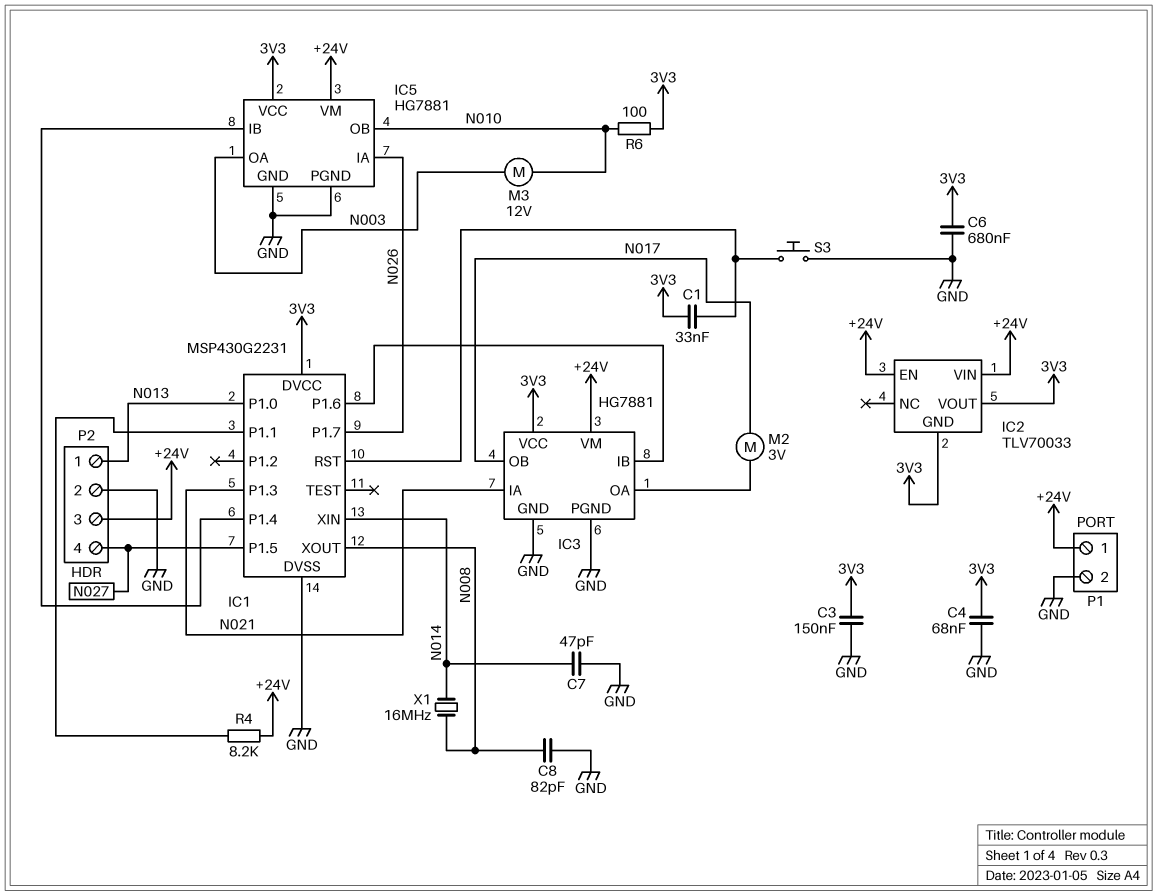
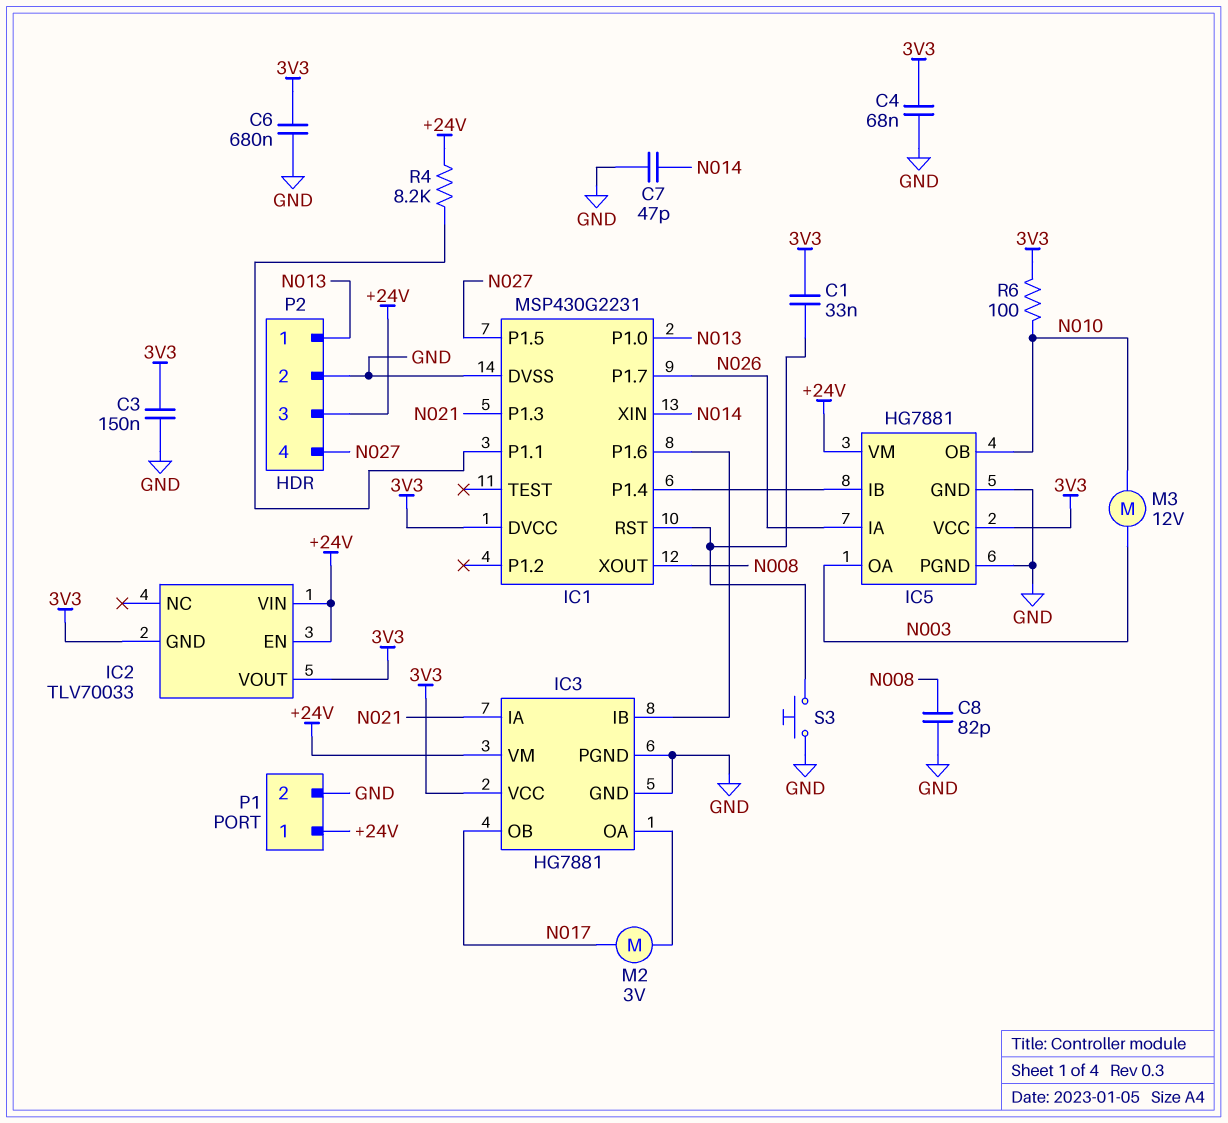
X1: 16MHz (N008, N014) -> none

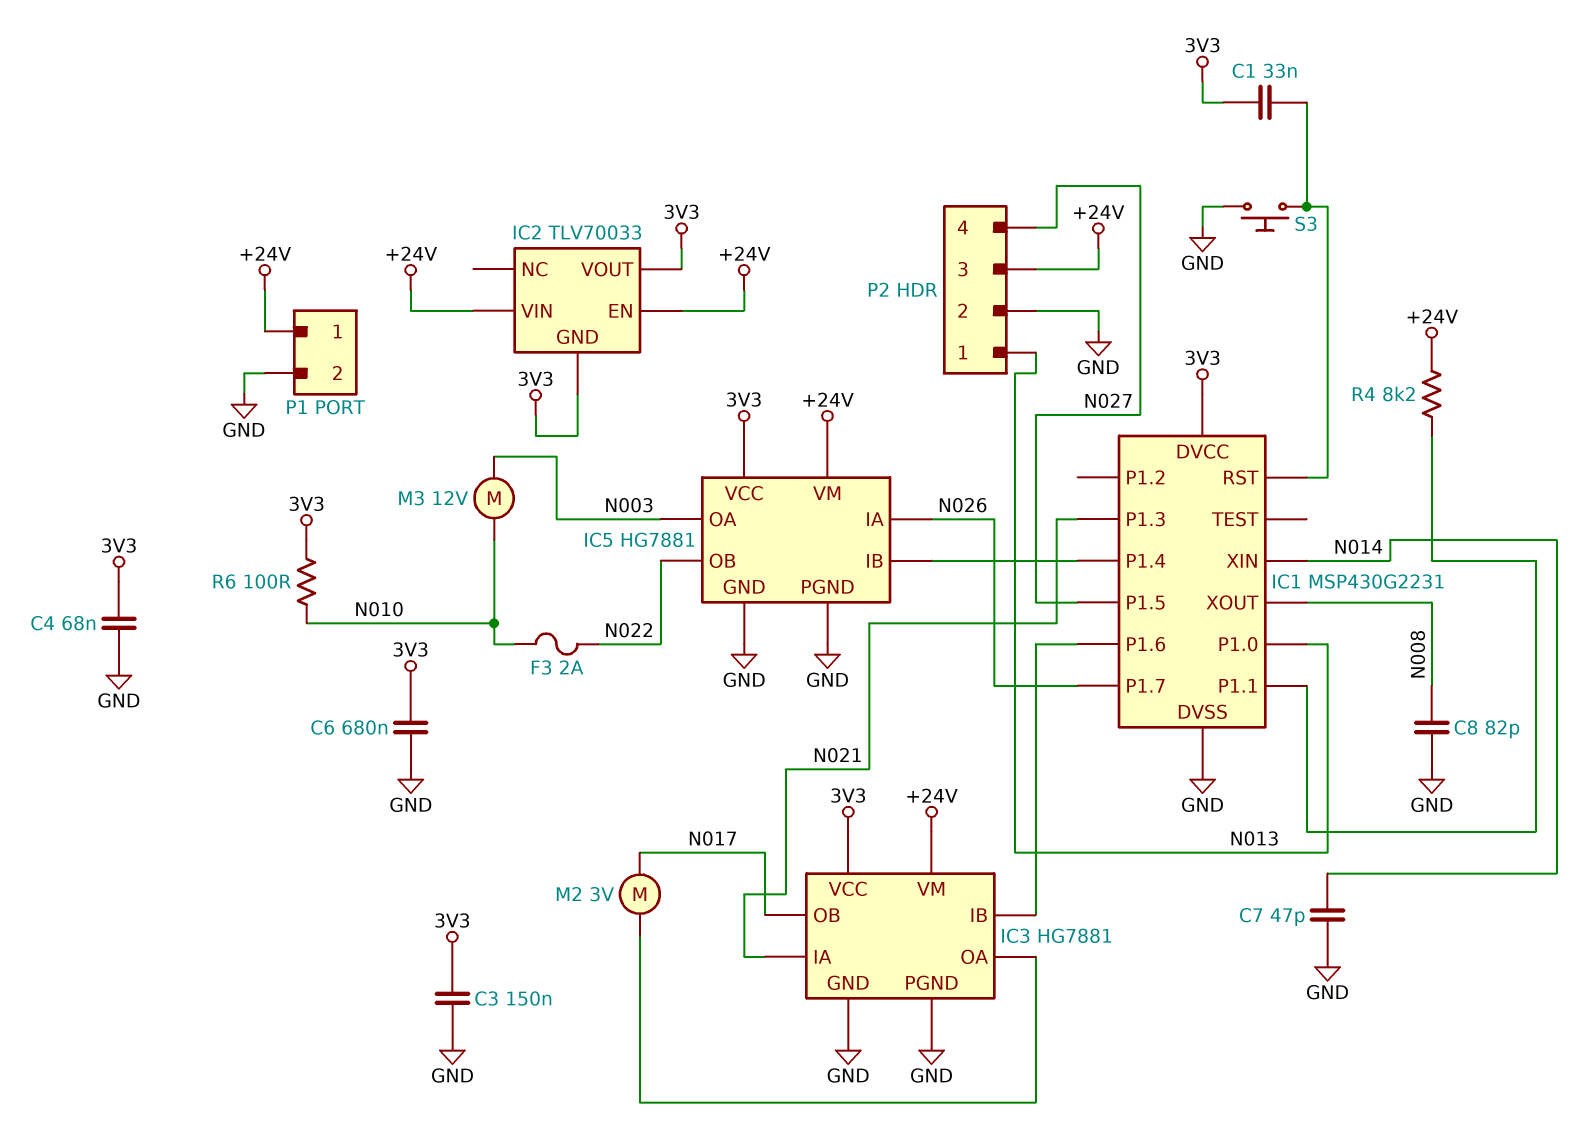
F3: none -> 2A (N010, N022)
IC5 pin OB: N010 -> N022

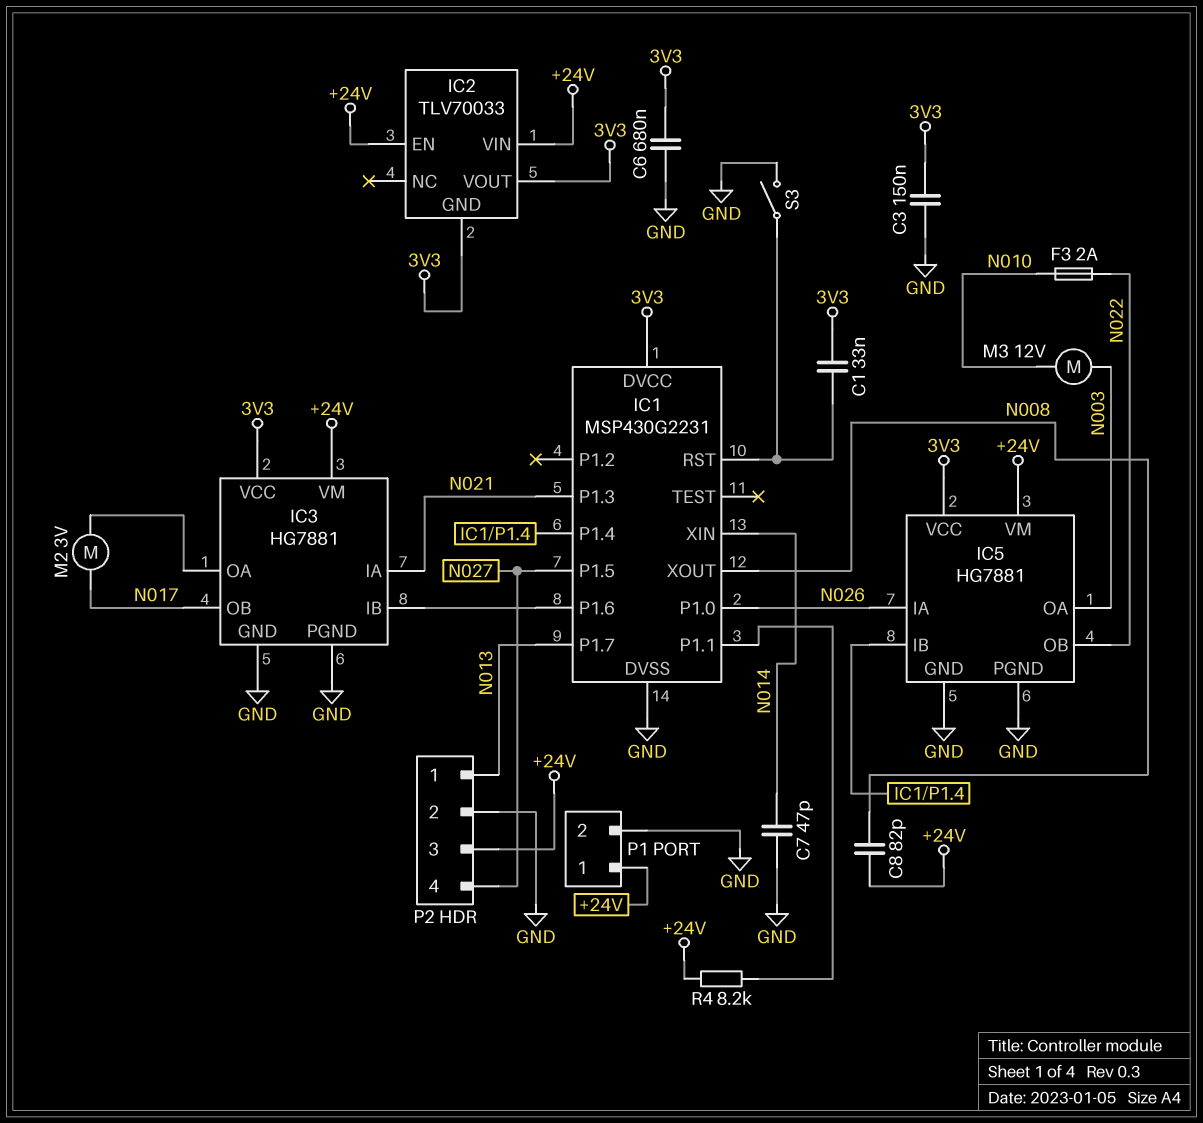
C4: 68nF (3V3, GND) -> none
C8: 82pF (GND, N008) -> 82pF (+24V, N008)
IC1 pin P1.0: N013 -> N026
IC1 pin P1.7: N026 -> N013
R6: 100 (3V3, N010) -> none
S3: button (GND, IC1/RST) -> switch (GND, IC1/RST)

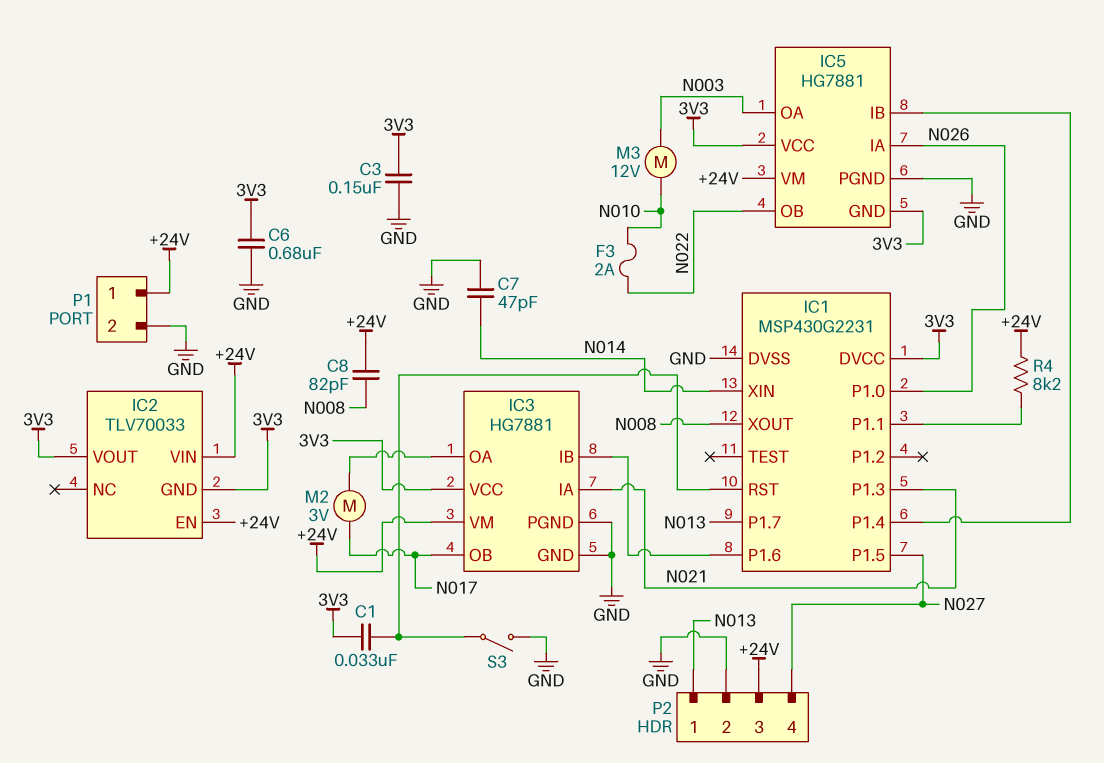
IC5 pin GND: GND -> 3V3

